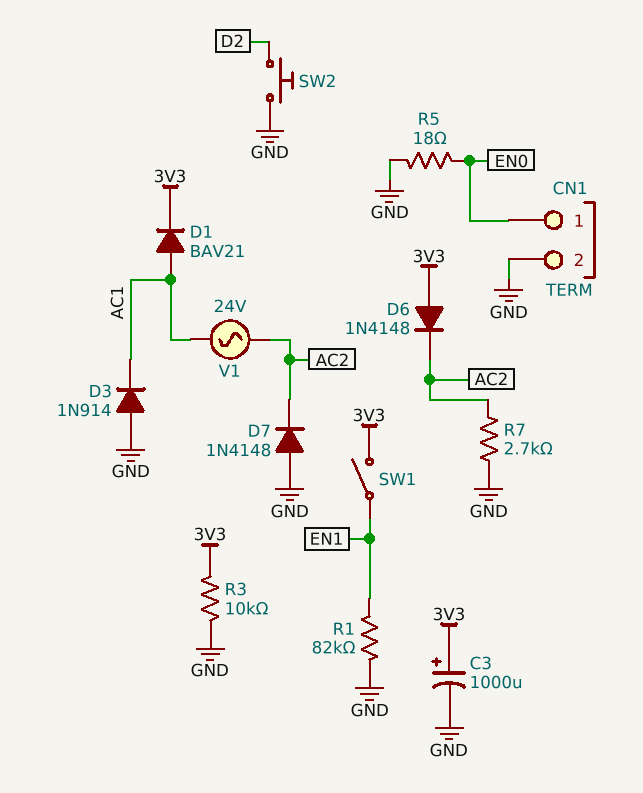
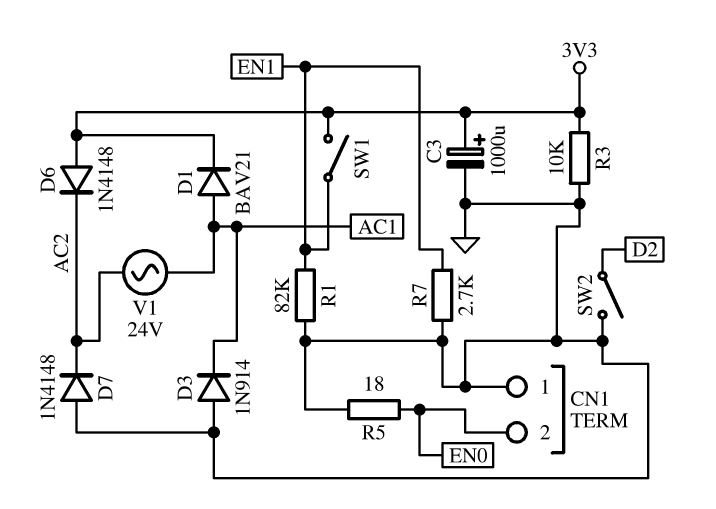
CN1 pin 1: EN0 -> GND
CN1 pin 2: GND -> EN0
R7: 2.7k (AC2, GND) -> 2.7k (EN1, GND)
SW2: button (D2, GND) -> switch (D2, GND)

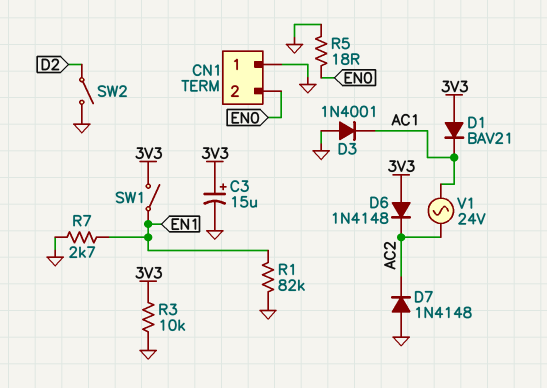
C3: 1000uF (plus 3V3, minus GND) -> 15uF (plus 3V3, minus GND)
D1: diode BAV21 (A AC1, K 3V3) -> diode BAV21 (A 3V3, K AC1)
D3: diode 1N914 (A GND, K AC1) -> diode 1N4001 (A GND, K AC1)

